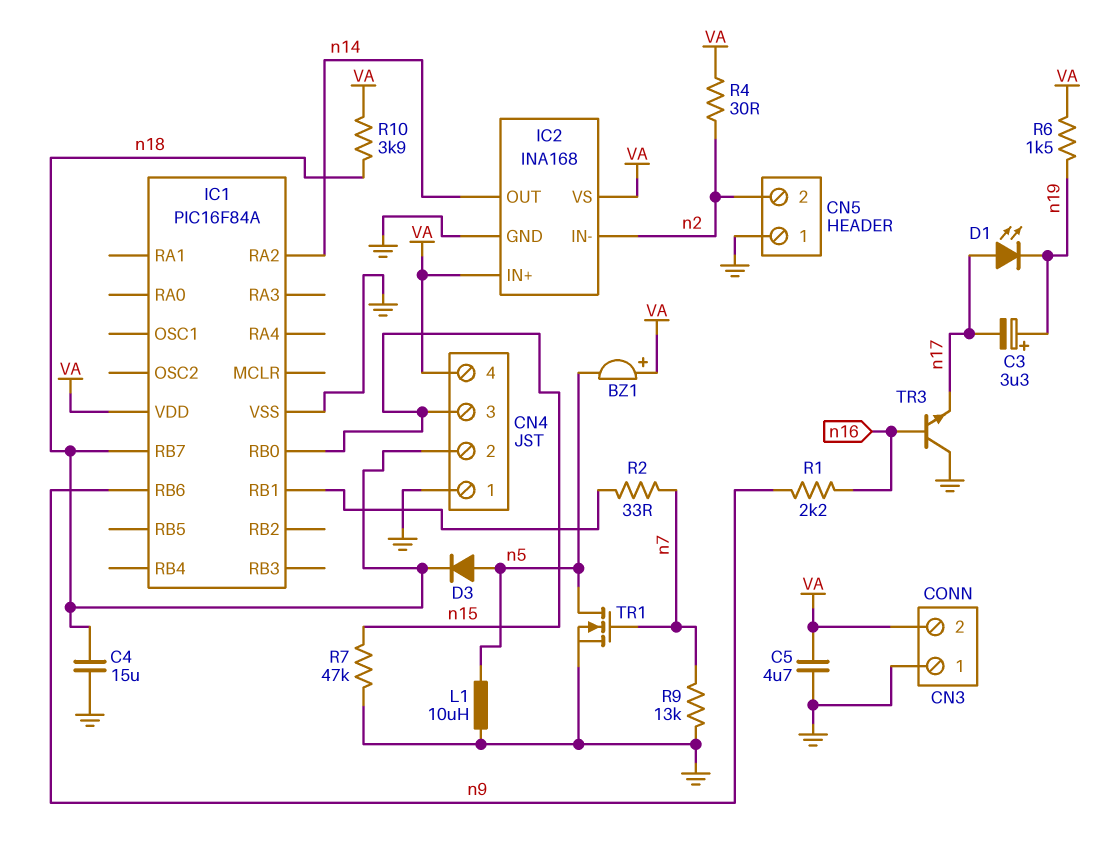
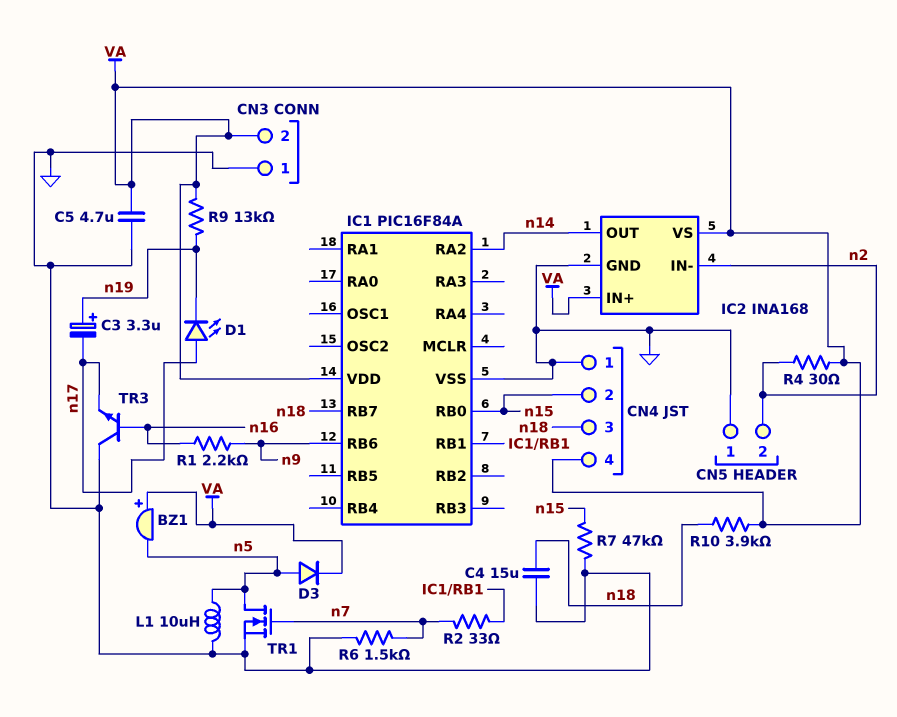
CN4 pin 2: n18 -> n15
CN4 pin 3: n15 -> n18
D3: diode (A n5, K n18) -> diode (A n5, K VA)
R6: 1.5k (VA, n19) -> 1.5k (GND, n7)
R9: 13k (GND, n7) -> 13k (VA, n19)

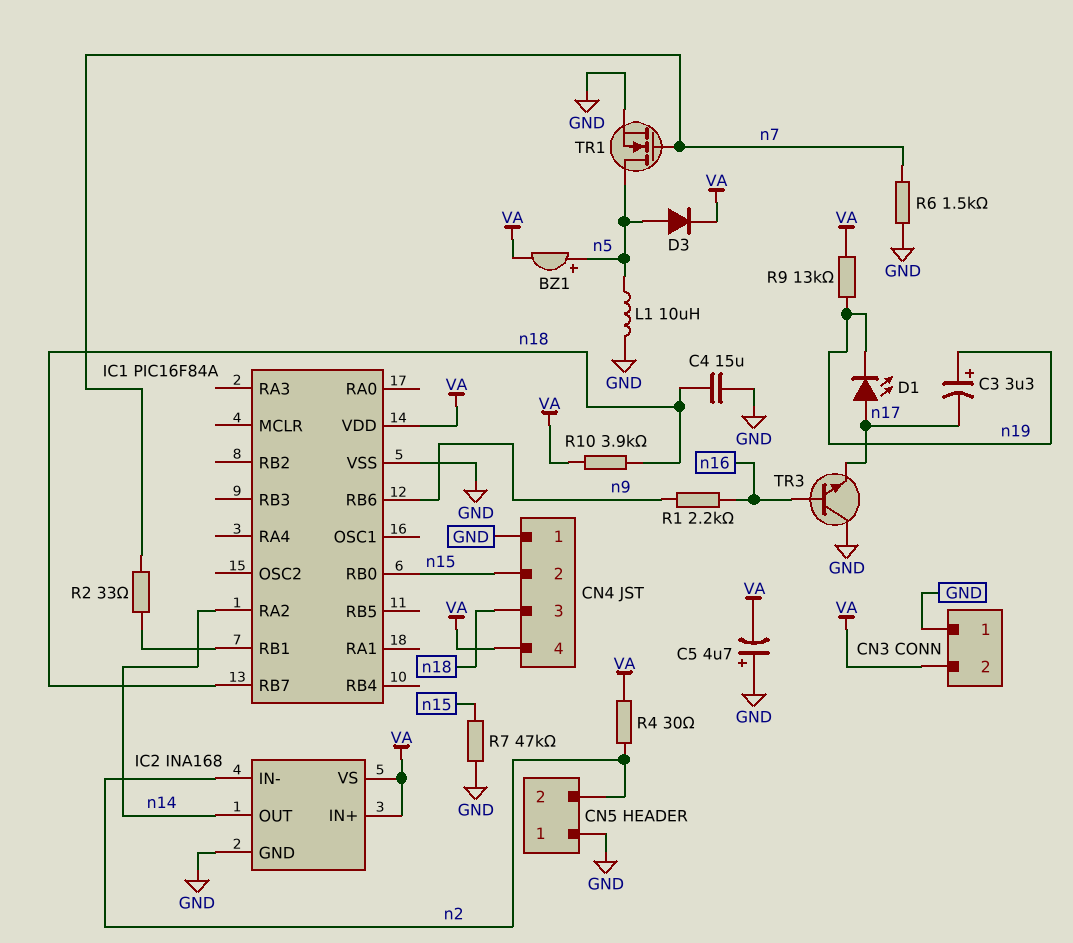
BZ1: buzzer (plus VA, minus n5) -> buzzer (plus n5, minus VA)
C5: 4.7uF (GND, VA) -> 4.7uF (plus GND, minus VA)

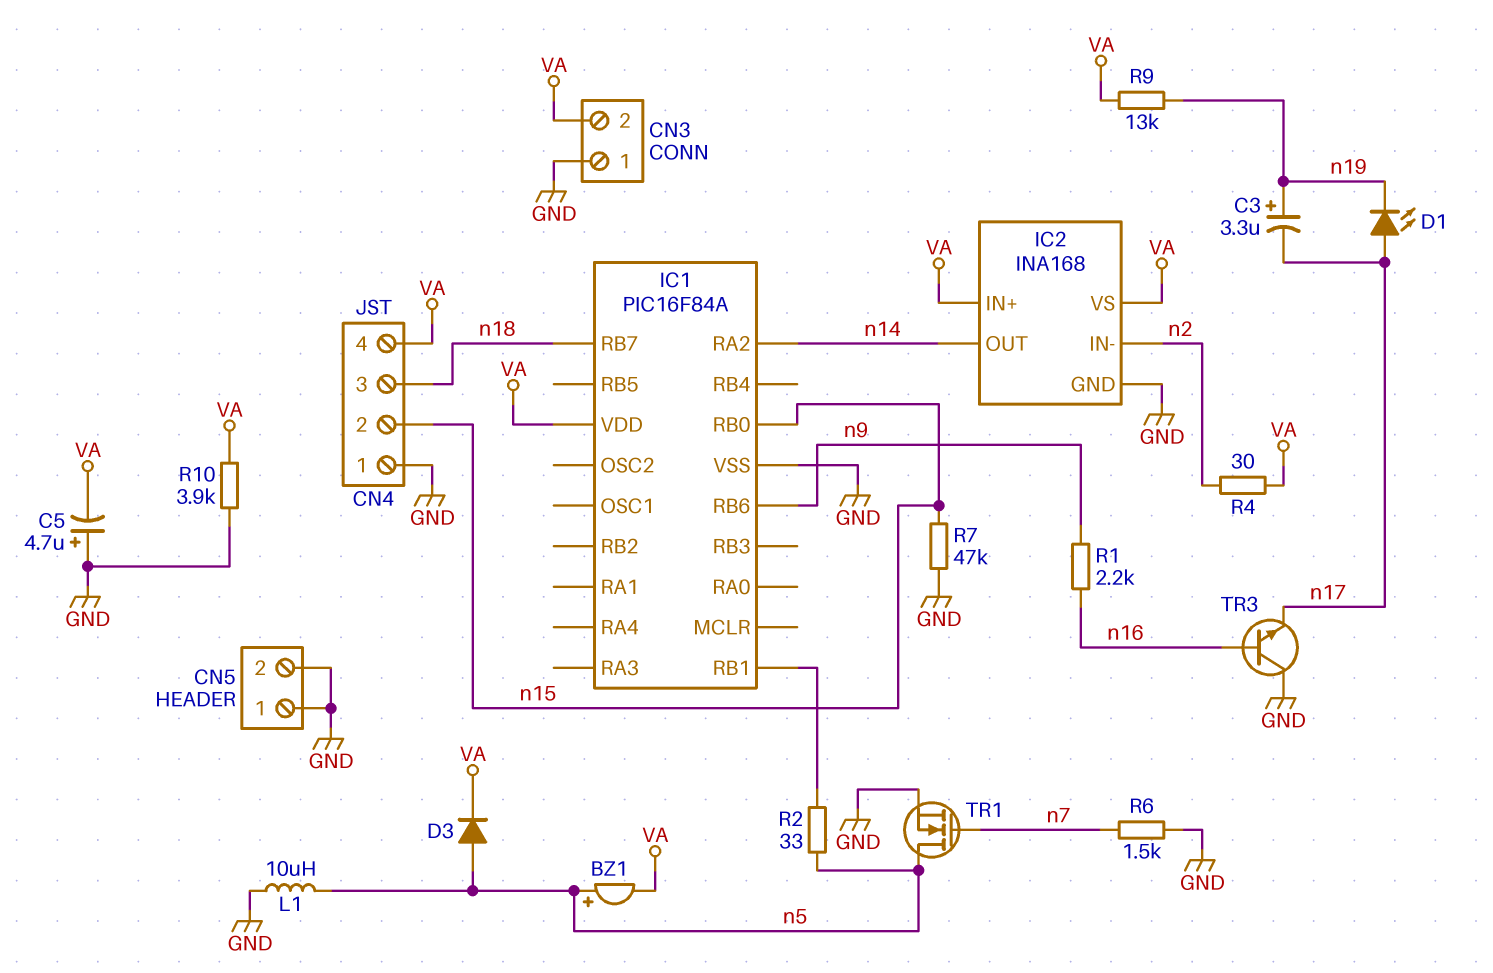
C4: 15uF (GND, n18) -> none
CN5 pin 2: n2 -> GND
R2: 33 (IC1/RB1, n7) -> 33 (IC1/RB1, n5)
R10: 3.9k (VA, n18) -> 3.9k (GND, VA)

